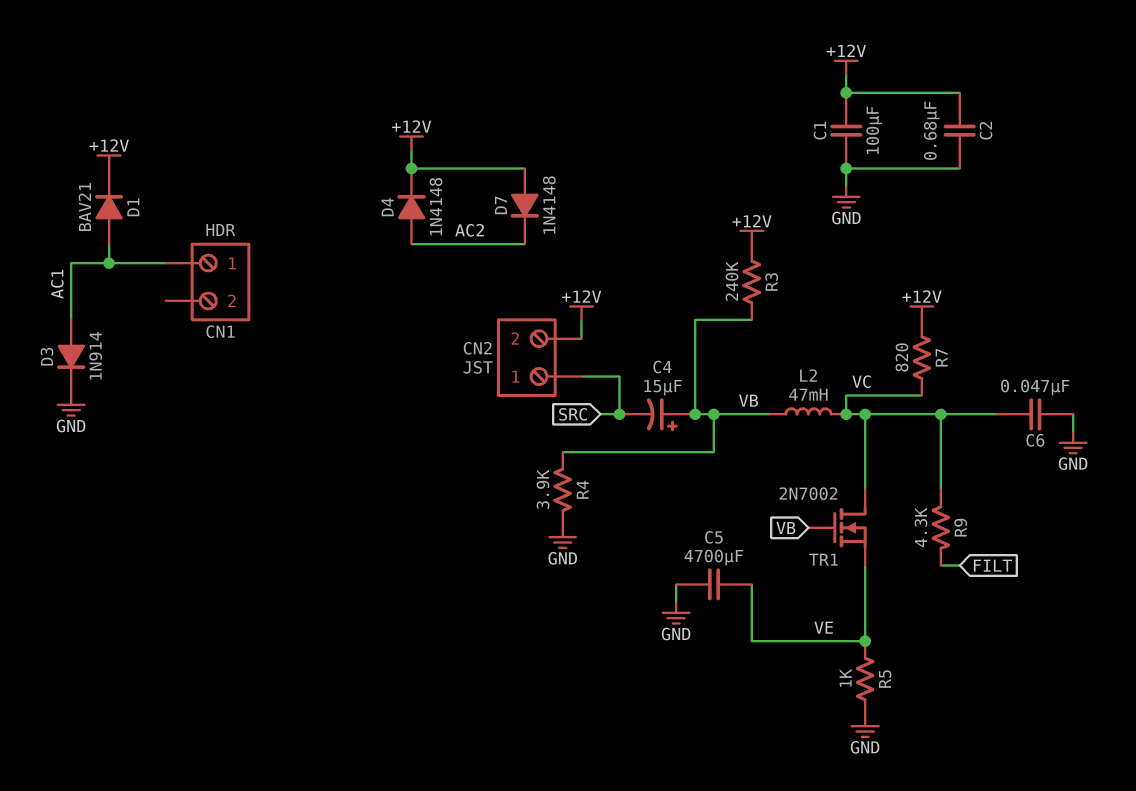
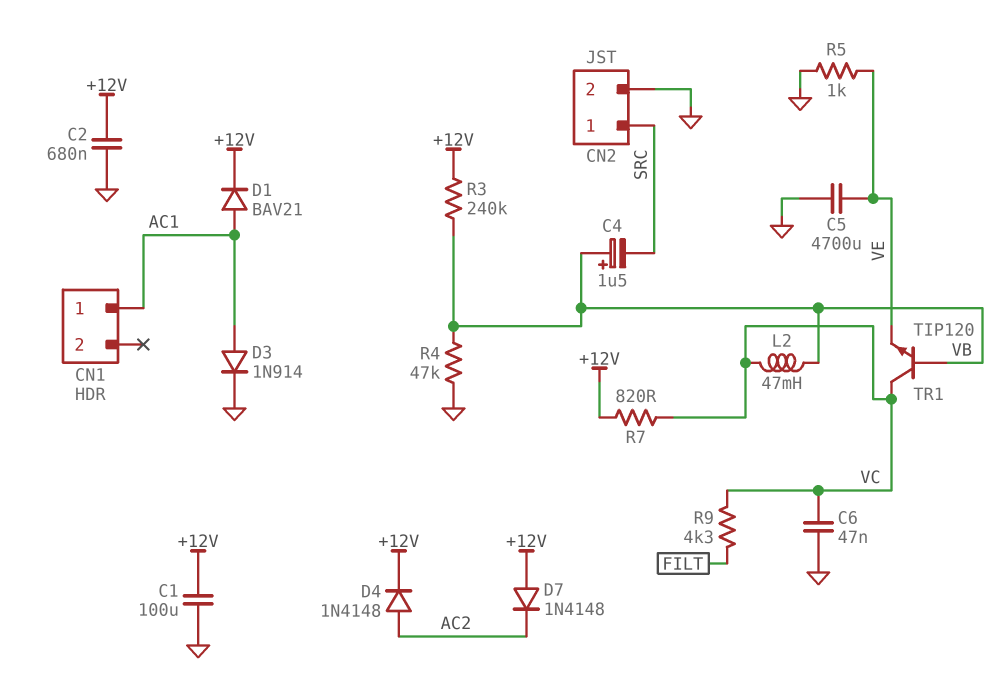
C4: 15uF (plus VB, minus SRC) -> 1.5uF (plus VB, minus SRC)
CN2 pin 2: +12V -> GND
R4: 3.9k (GND, VB) -> 47k (GND, VB)
TR1: NMOS 2N7002 (G VB, D VC, S VE) -> NPN TIP120 (B VB, C VC, E VE)

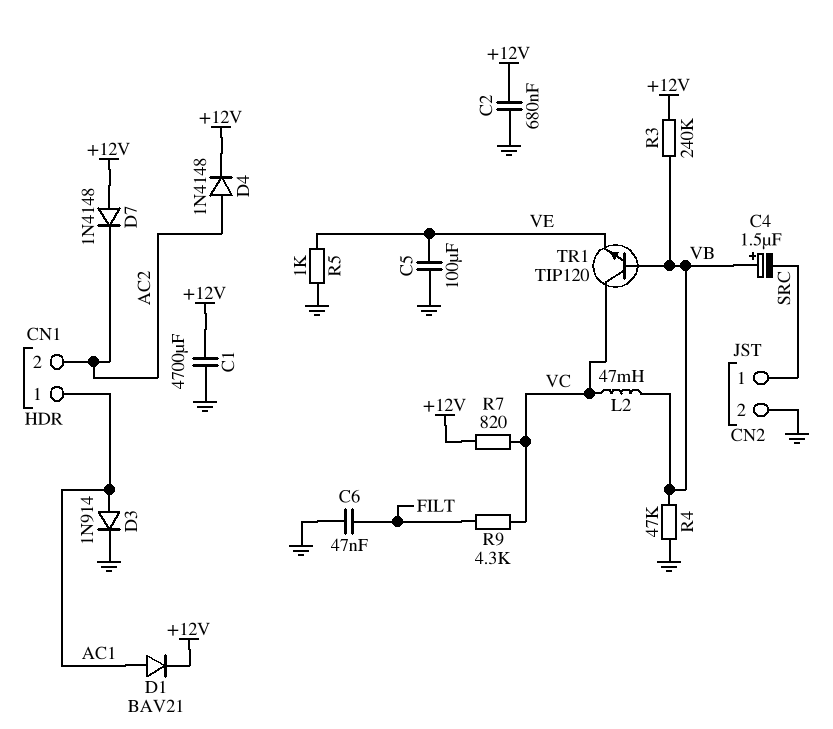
C1: 100uF (+12V, GND) -> 4700uF (+12V, GND)
C5: 4700uF (GND, VE) -> 100uF (GND, VE)
C6: 47nF (GND, VC) -> 47nF (FILT, GND)
CN1 pin 2: none -> AC2

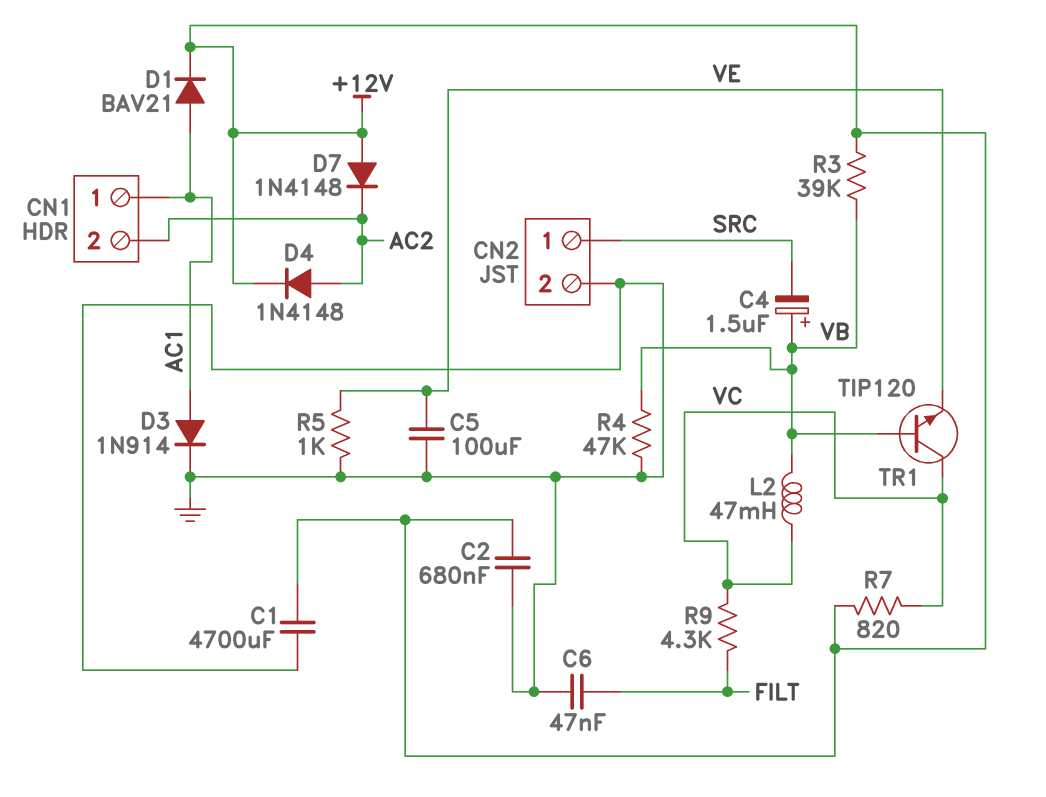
R3: 240k (+12V, VB) -> 39k (+12V, VB)

